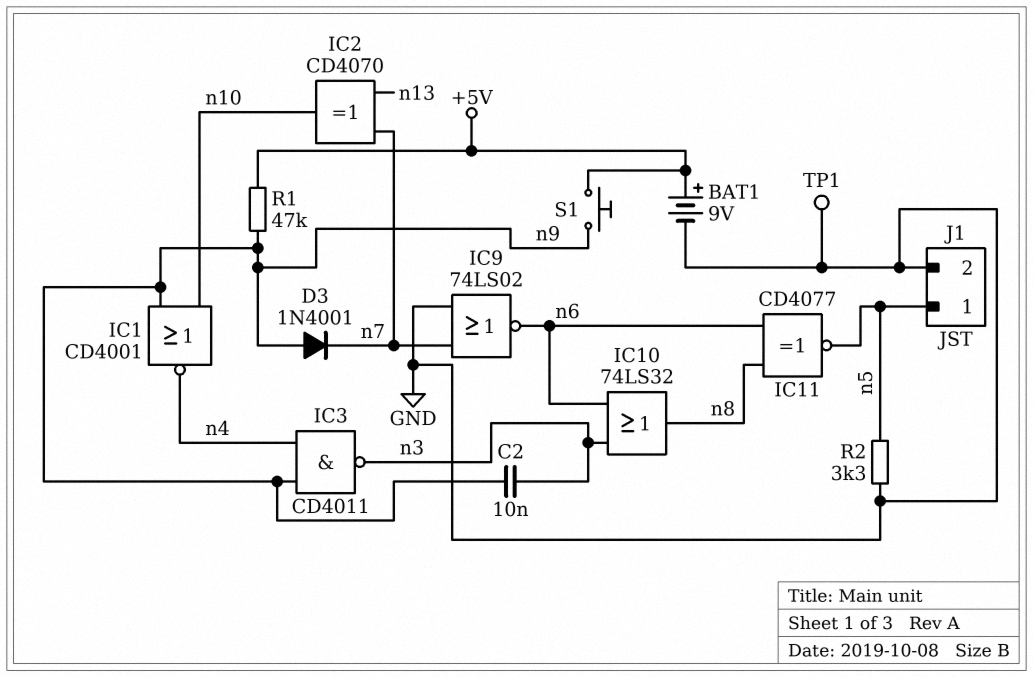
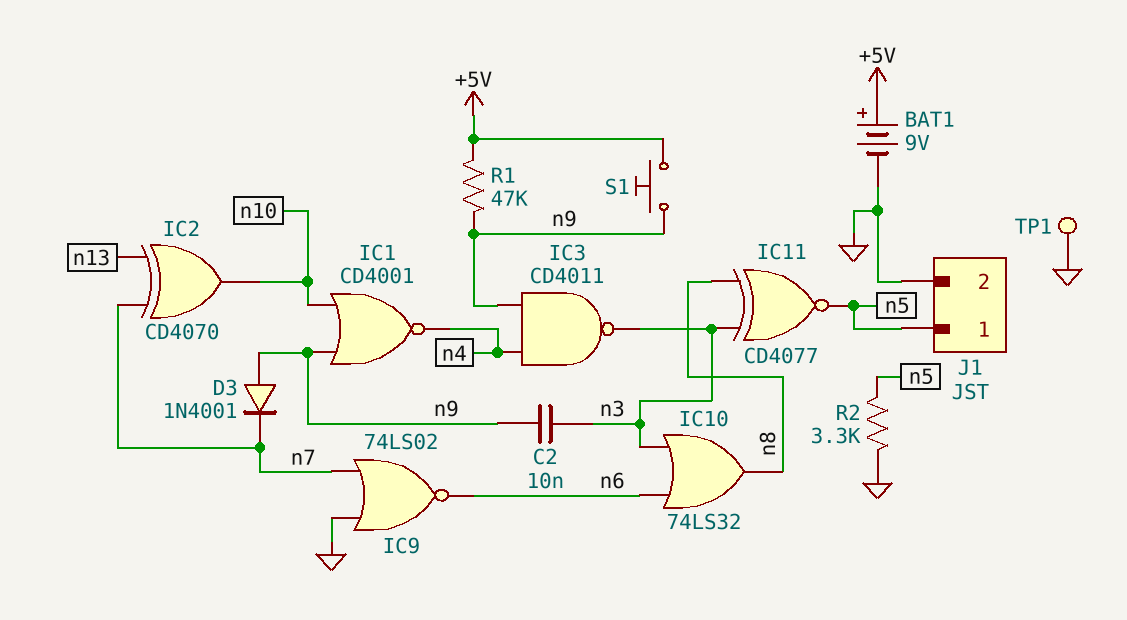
IC11: XNOR CD4077 (in n6, in n8, out n5) -> XNOR CD4077 (in n3, in n8, out n5)

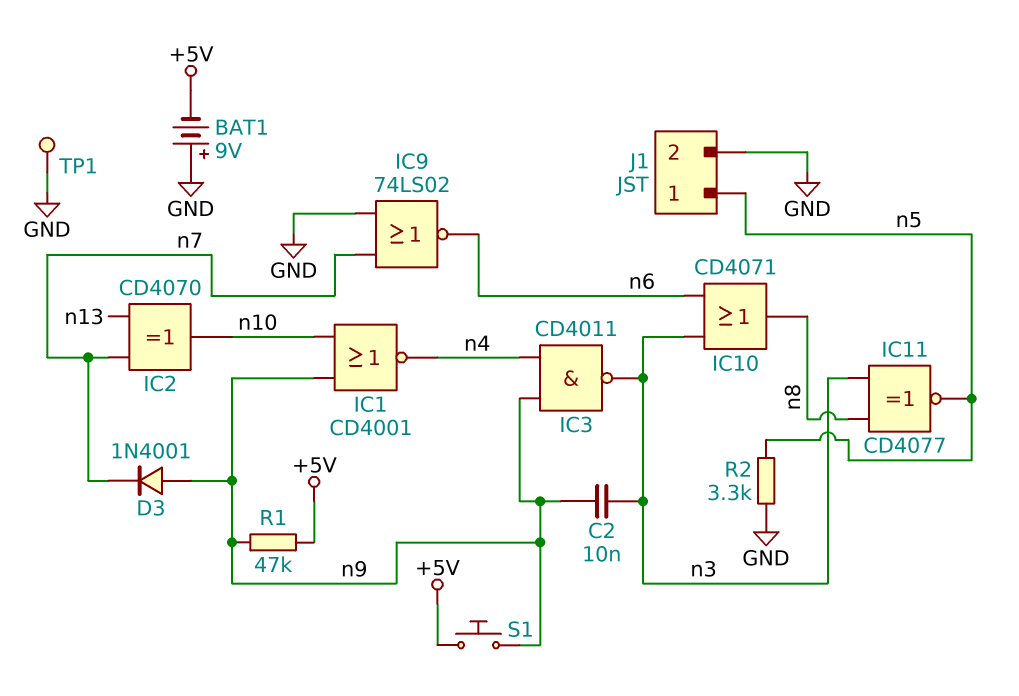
BAT1: 9V (plus +5V, minus GND) -> 9V (plus GND, minus +5V)
IC10: OR 74LS32 (in n3, in n6, out n8) -> OR CD4071 (in n3, in n6, out n8)

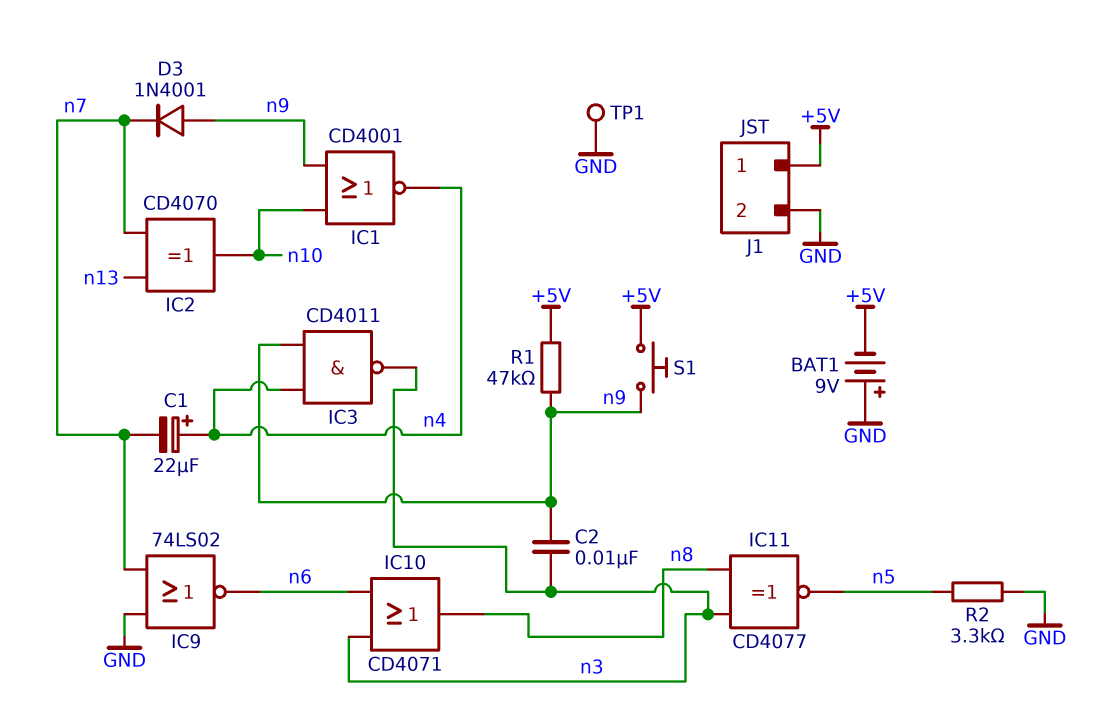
C1: none -> 22uF (plus n4, minus n7)
J1 pin 1: n5 -> +5V

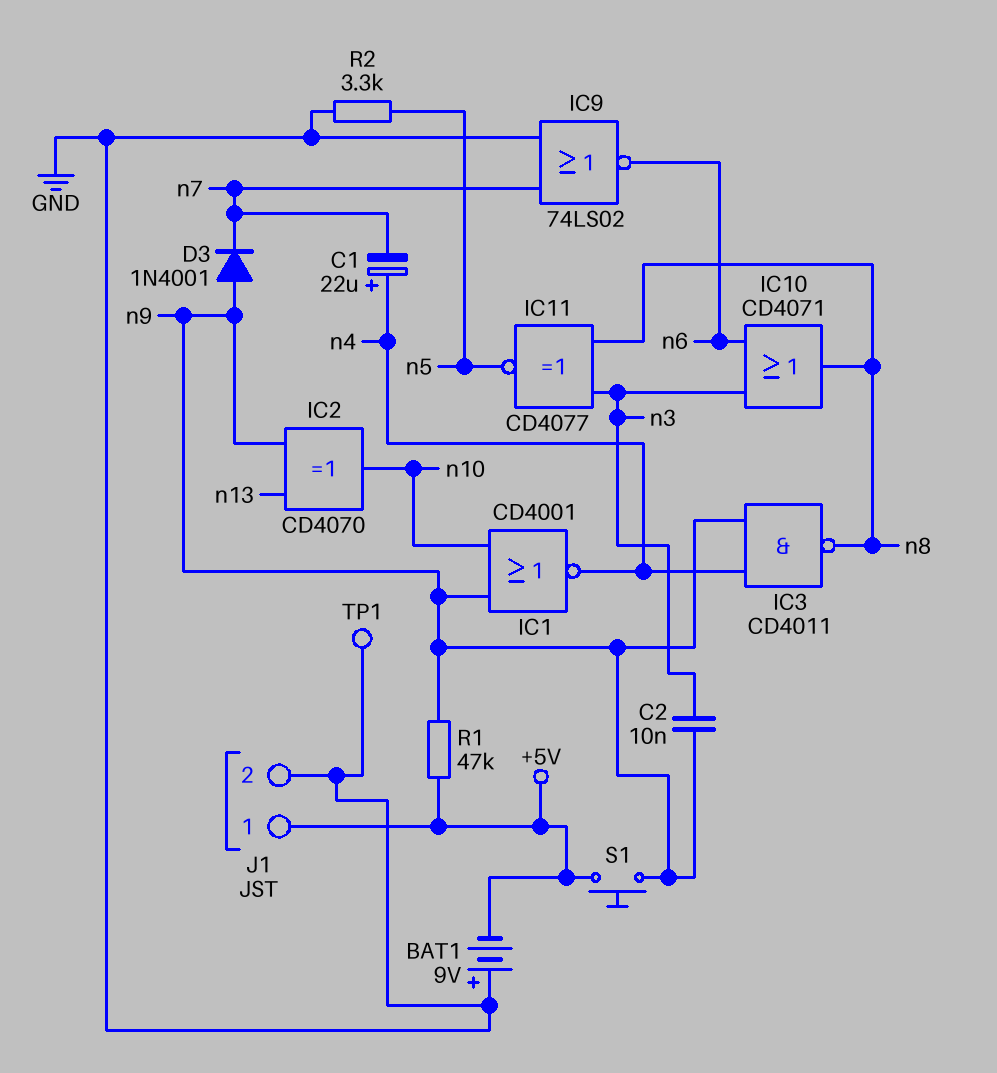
IC2: XOR CD4070 (in n7, in n13, out n10) -> XOR CD4070 (in n9, in n13, out n10)
IC3: NAND CD4011 (in n4, in n9, out n3) -> NAND CD4011 (in n4, in n9, out n8)

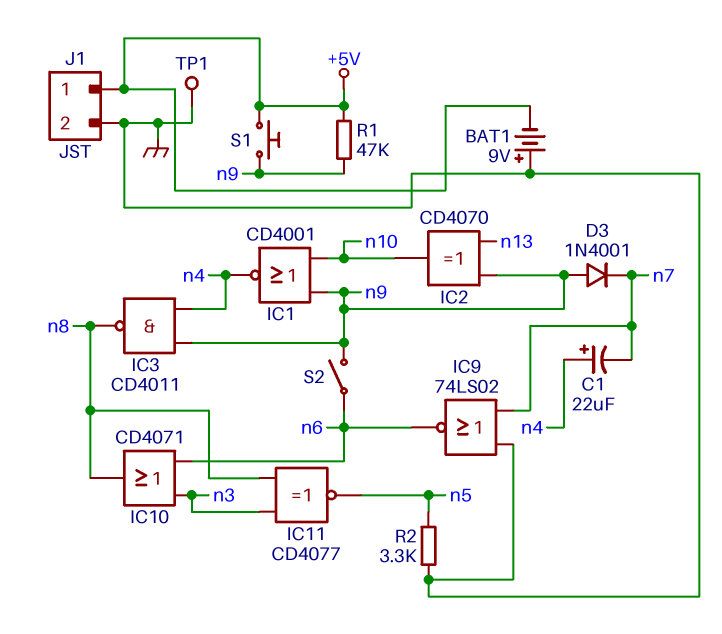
C2: 10nF (n3, n9) -> none
S2: none -> switch (n6, n9)

